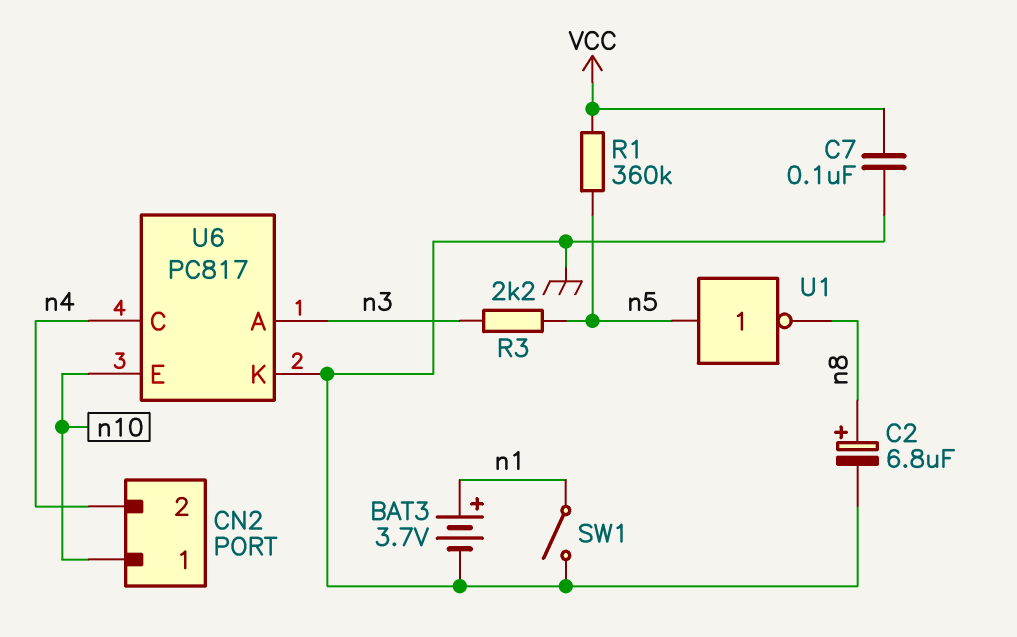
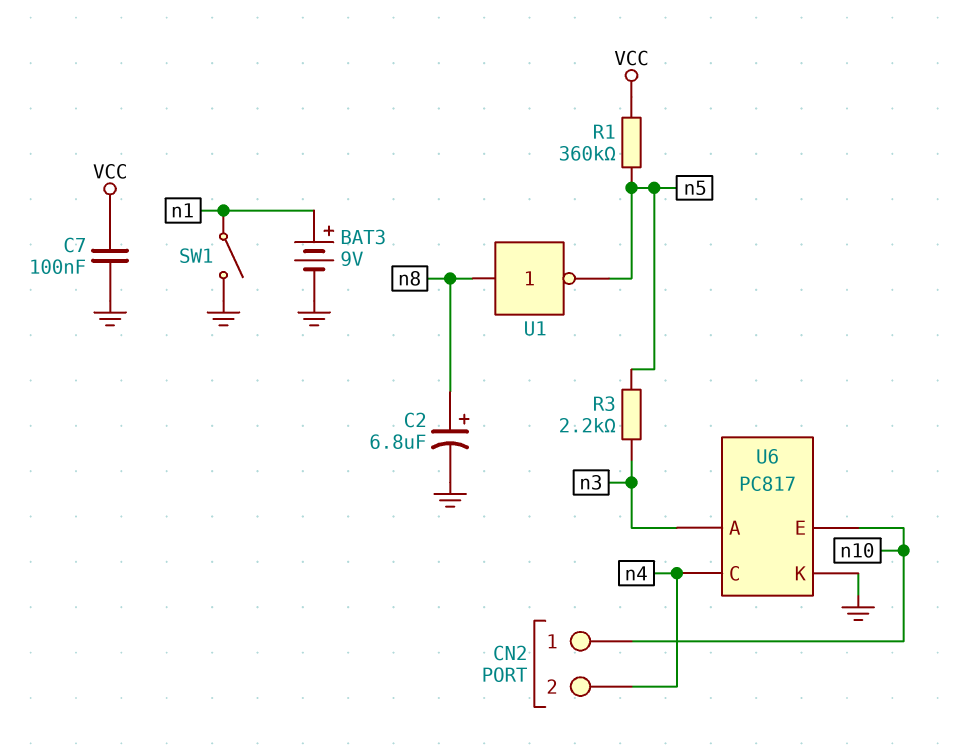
BAT3: 3.7V (plus n1, minus GND) -> 9V (plus n1, minus GND)
U1: NOT (in n5, out n8) -> NOT (in n8, out n5)

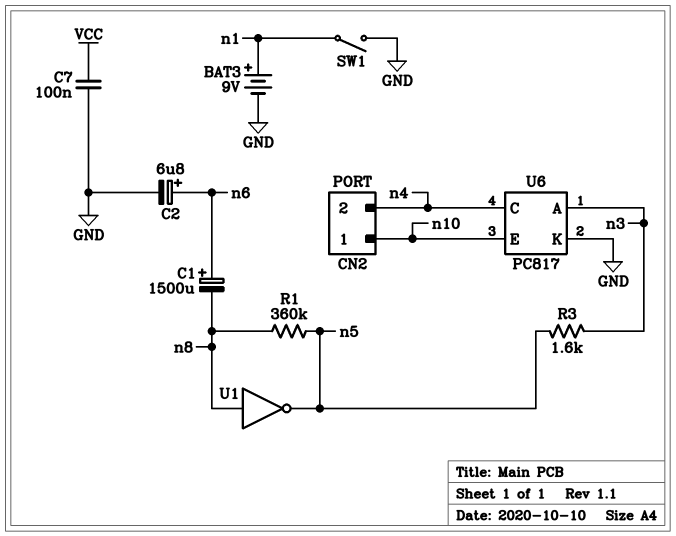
C1: none -> 1500uF (plus n6, minus n8)
C2: 6.8uF (plus n8, minus GND) -> 6.8uF (plus n6, minus GND)
R1: 360k (VCC, n5) -> 360k (n5, n8)
R3: 2.2k (n3, n5) -> 1.6k (n3, n5)

